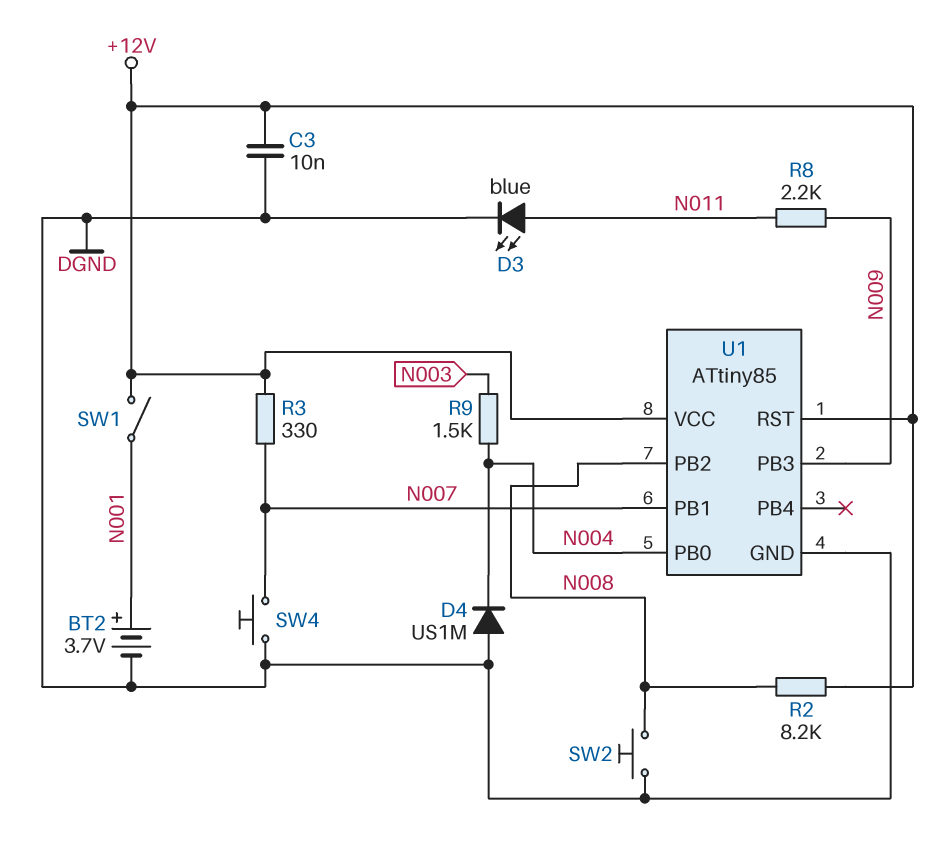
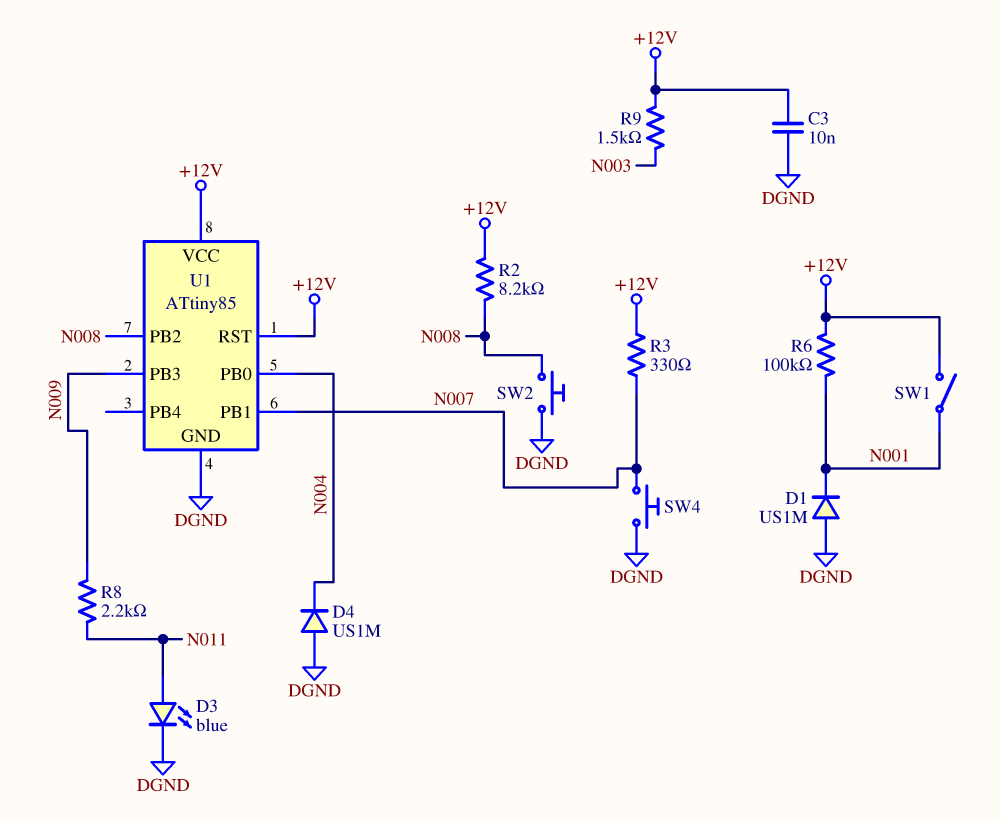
BT2: 3.7V (plus N001, minus DGND) -> none
D1: none -> diode US1M (A DGND, K N001)
R6: none -> 100k (+12V, N001)
R9: 1.5k (N003, N004) -> 1.5k (+12V, N003)

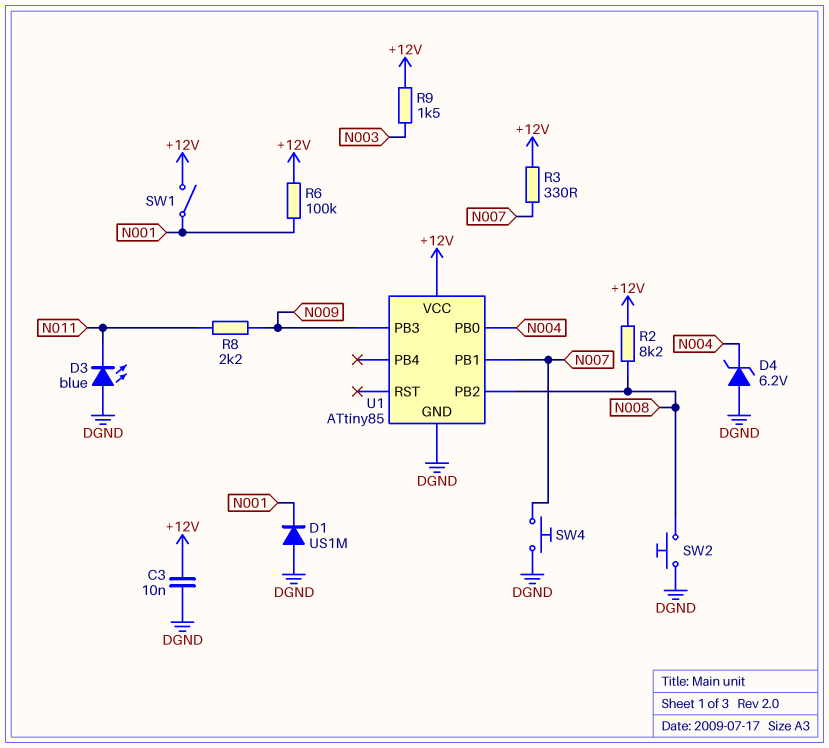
D3: LED blue (A N011, K DGND) -> LED blue (A DGND, K N011)
D4: diode US1M (A DGND, K N004) -> zener 6.2V (A DGND, K N004)
U1 pin RST: +12V -> none

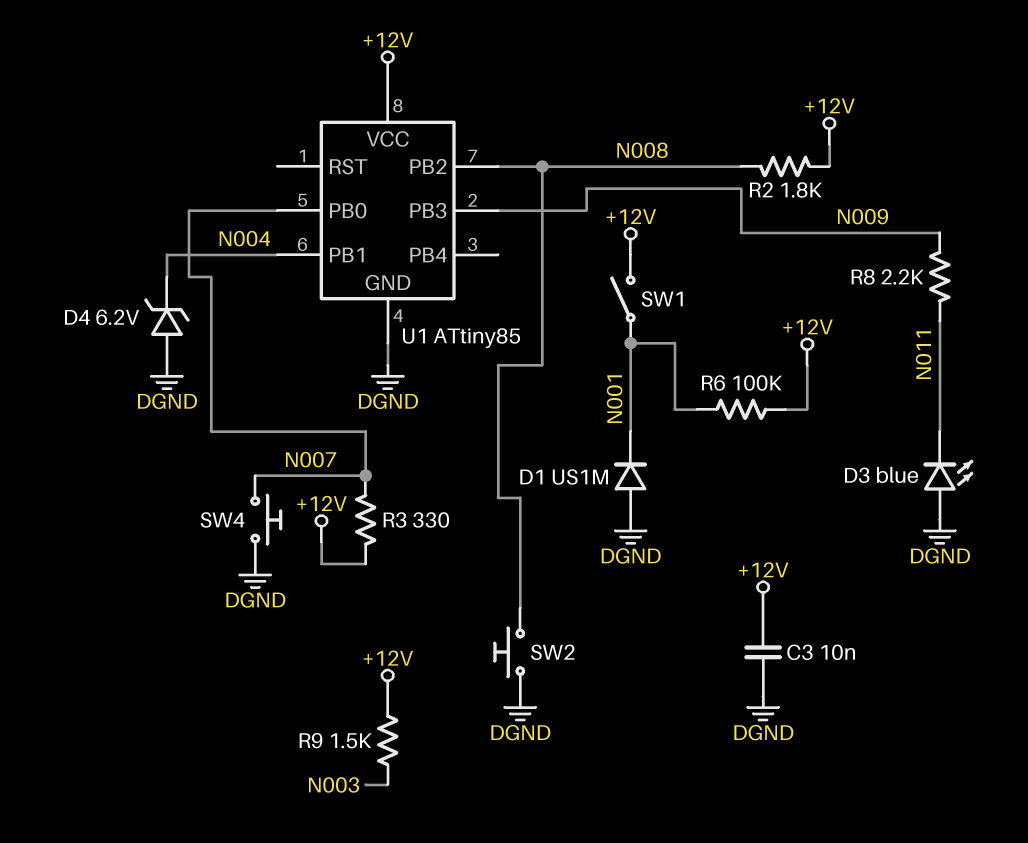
R2: 8.2k (+12V, N008) -> 1.8k (+12V, N008)
U1 pin PB0: N004 -> N007
U1 pin PB1: N007 -> N004

